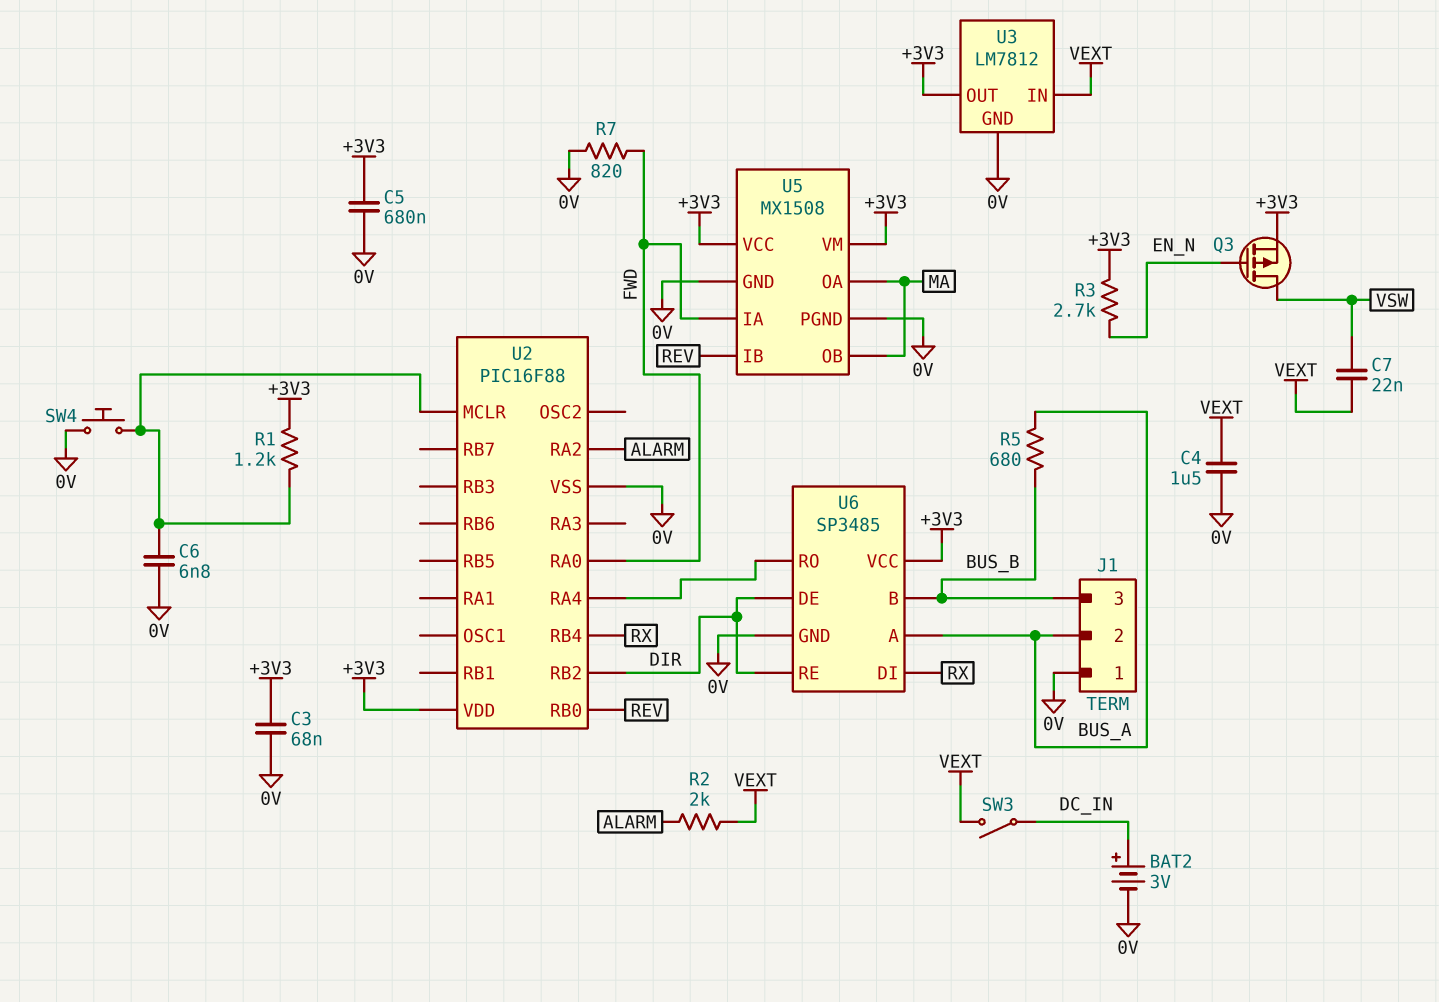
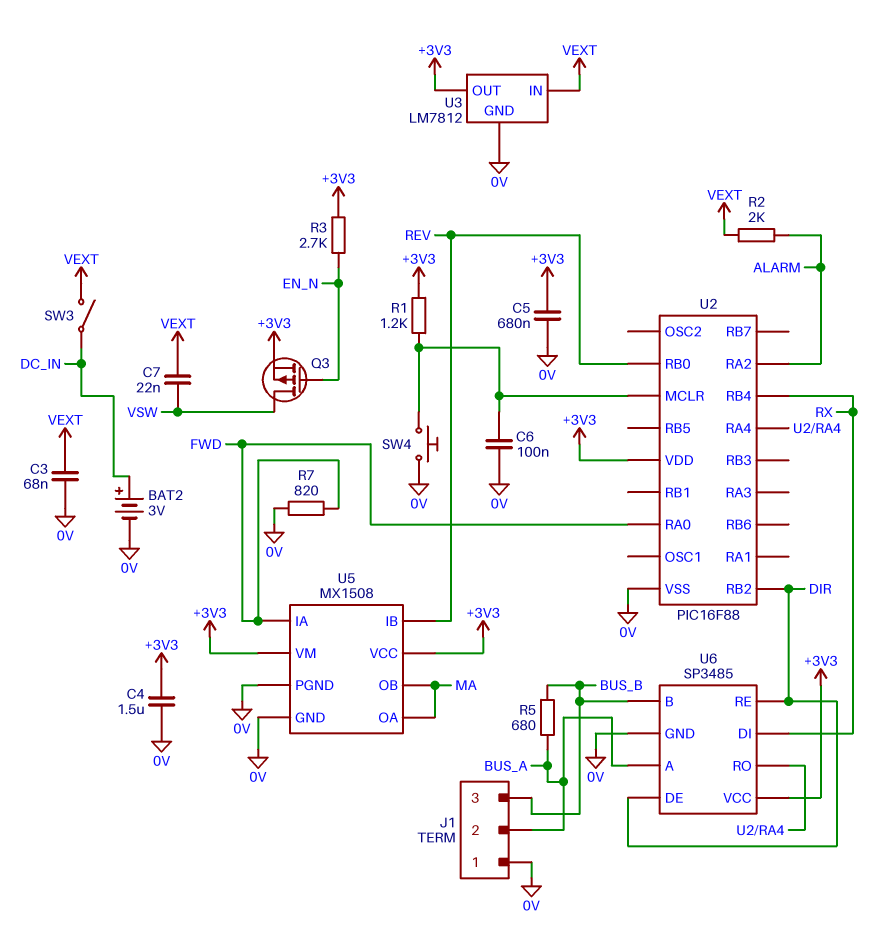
C3: 68nF (+3V3, 0V) -> 68nF (0V, VEXT)
C4: 1.5uF (0V, VEXT) -> 1.5uF (+3V3, 0V)
C6: 6.8nF (0V, U2/MCLR) -> 100nF (0V, U2/MCLR)

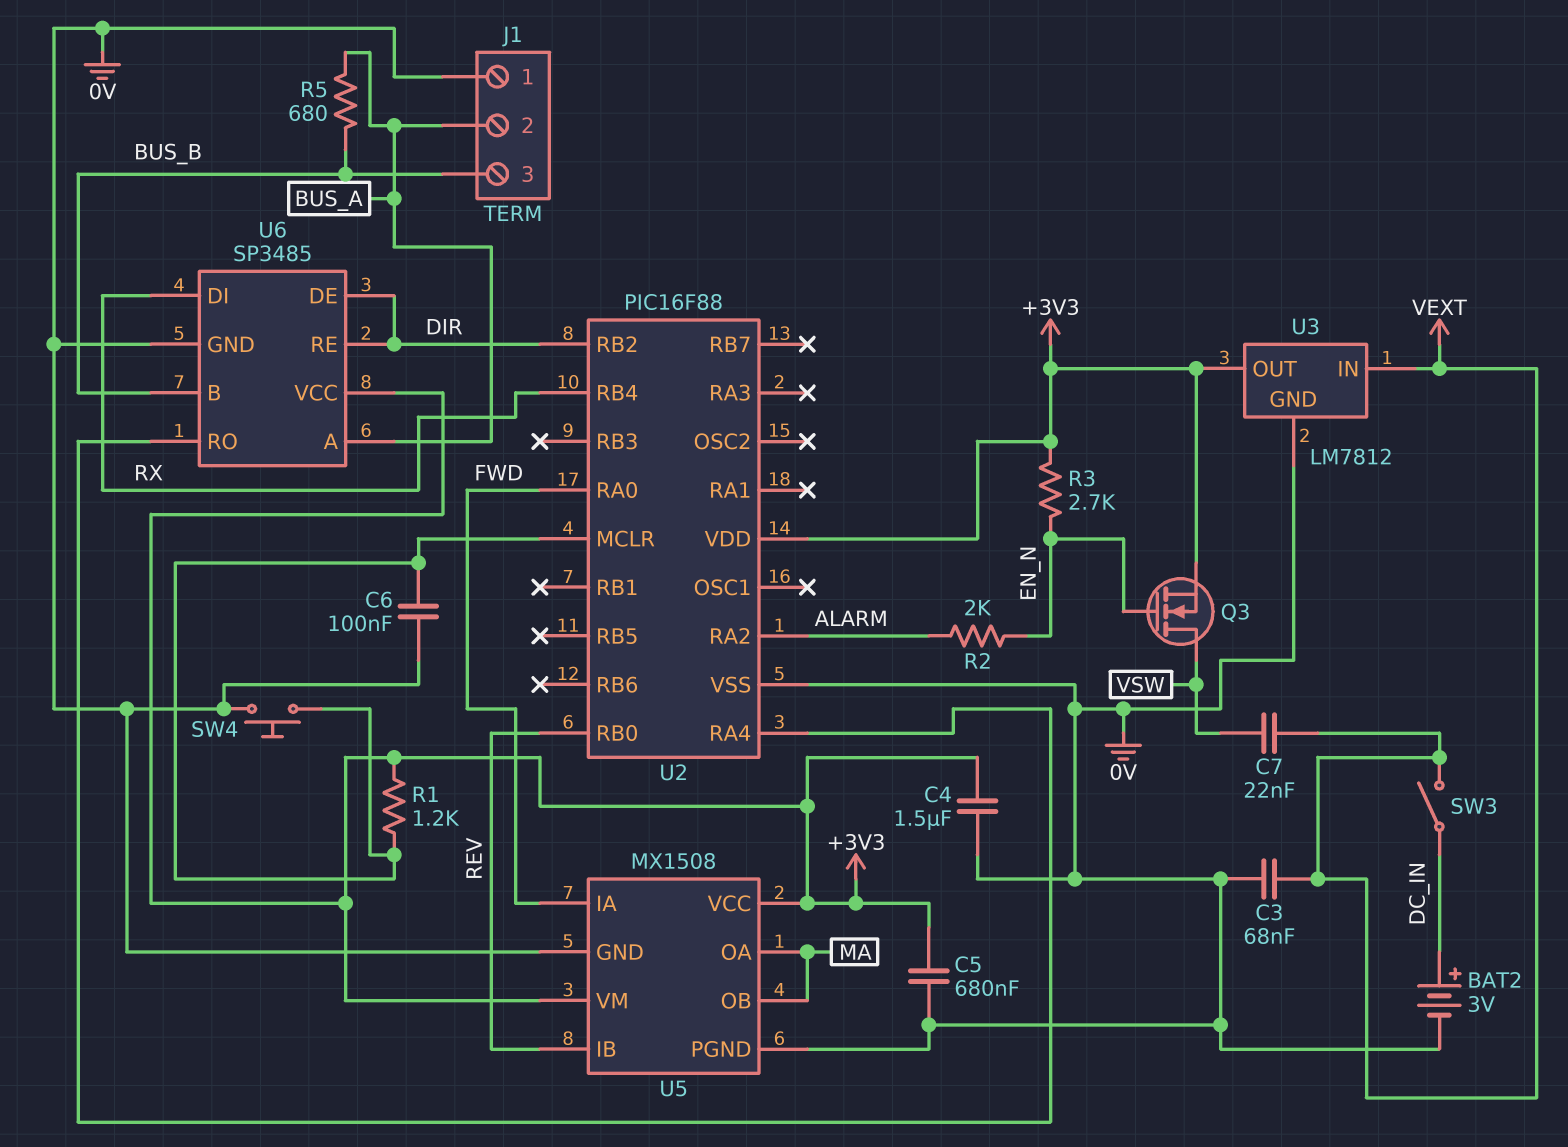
Q3: PMOS (G EN_N, D VSW, S +3V3) -> NMOS (G EN_N, D VSW, S +3V3)
R2: 2k (ALARM, VEXT) -> 2k (ALARM, EN_N)
R7: 820 (0V, FWD) -> none

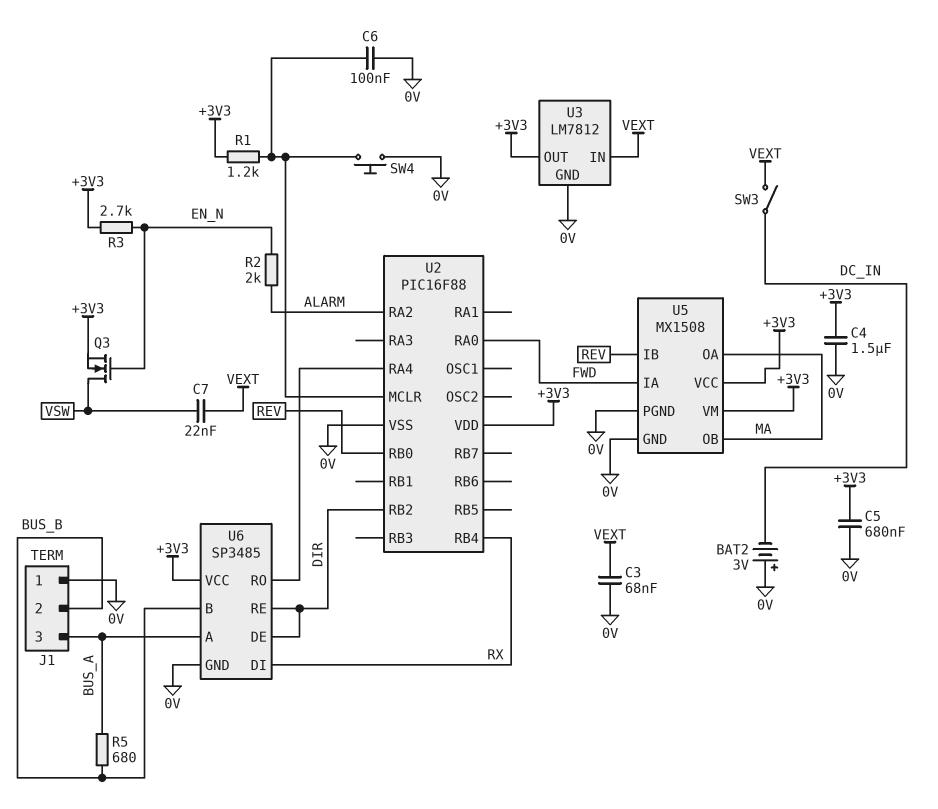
BAT2: 3V (plus DC_IN, minus 0V) -> 3V (plus 0V, minus DC_IN)
J1 pin 2: BUS_A -> BUS_B
J1 pin 3: BUS_B -> BUS_A

